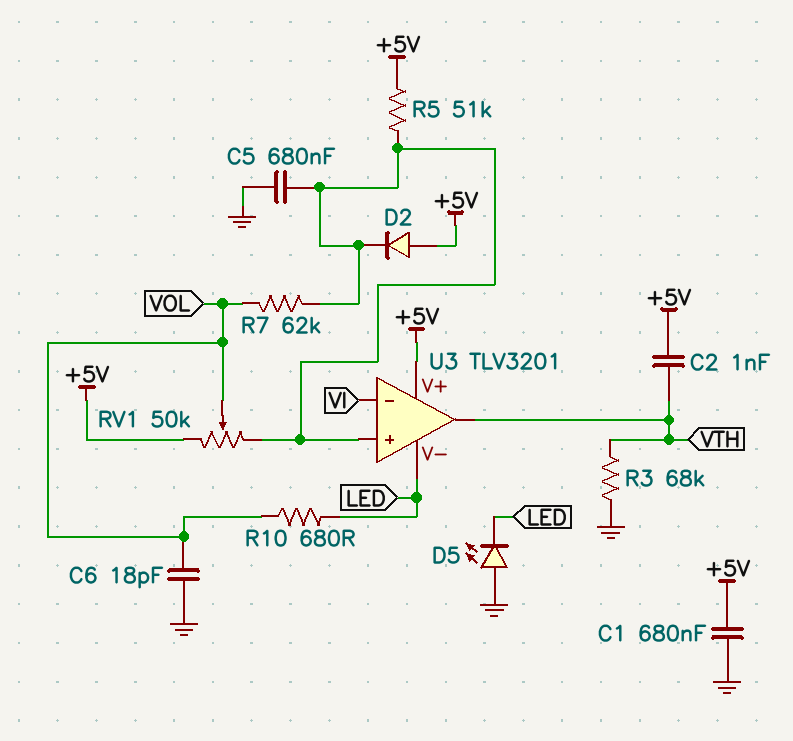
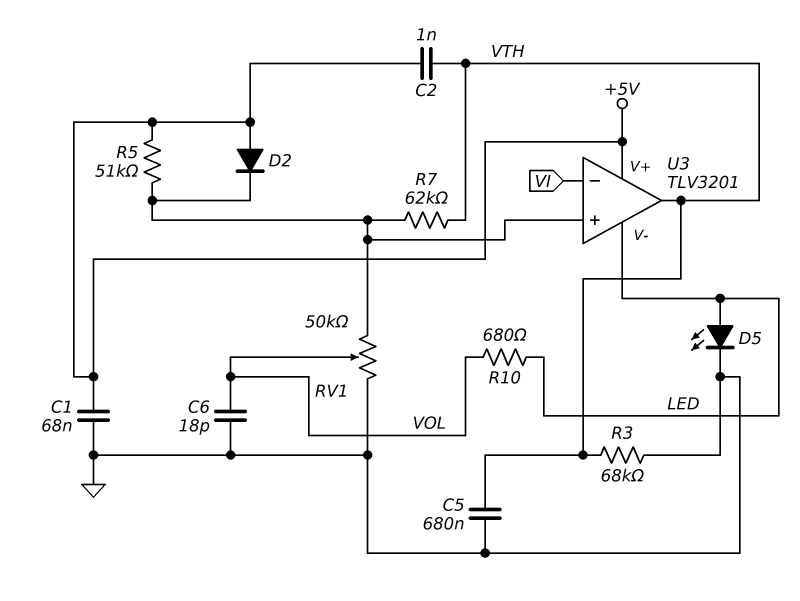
C1: 680nF (+5V, GND) -> 68nF (+5V, GND)
C5: 680nF (GND, U3/in+) -> 680nF (GND, VTH)
D5: LED (A GND, K LED) -> LED (A LED, K GND)
R7: 62k (U3/in+, VOL) -> 62k (U3/in+, VTH)
RV1: 50k (+5V, U3/in+, wiper VOL) -> 50k (GND, U3/in+, wiper VOL)

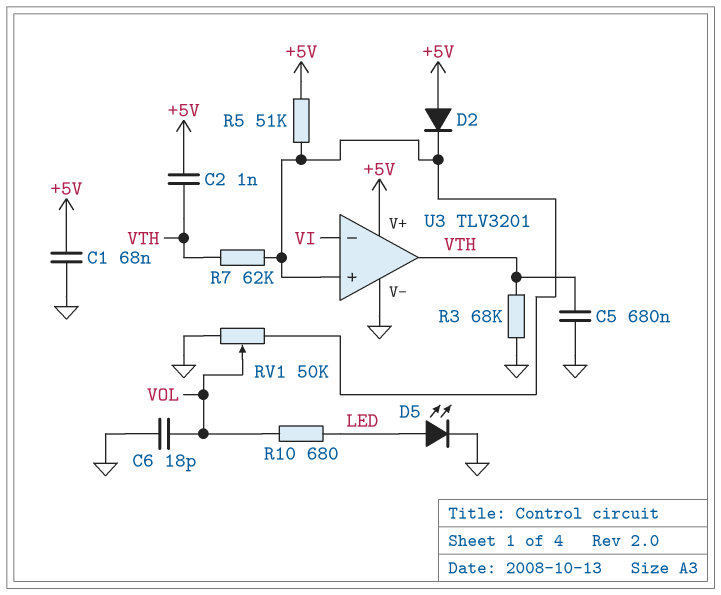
U3 pin V-: LED -> GND

